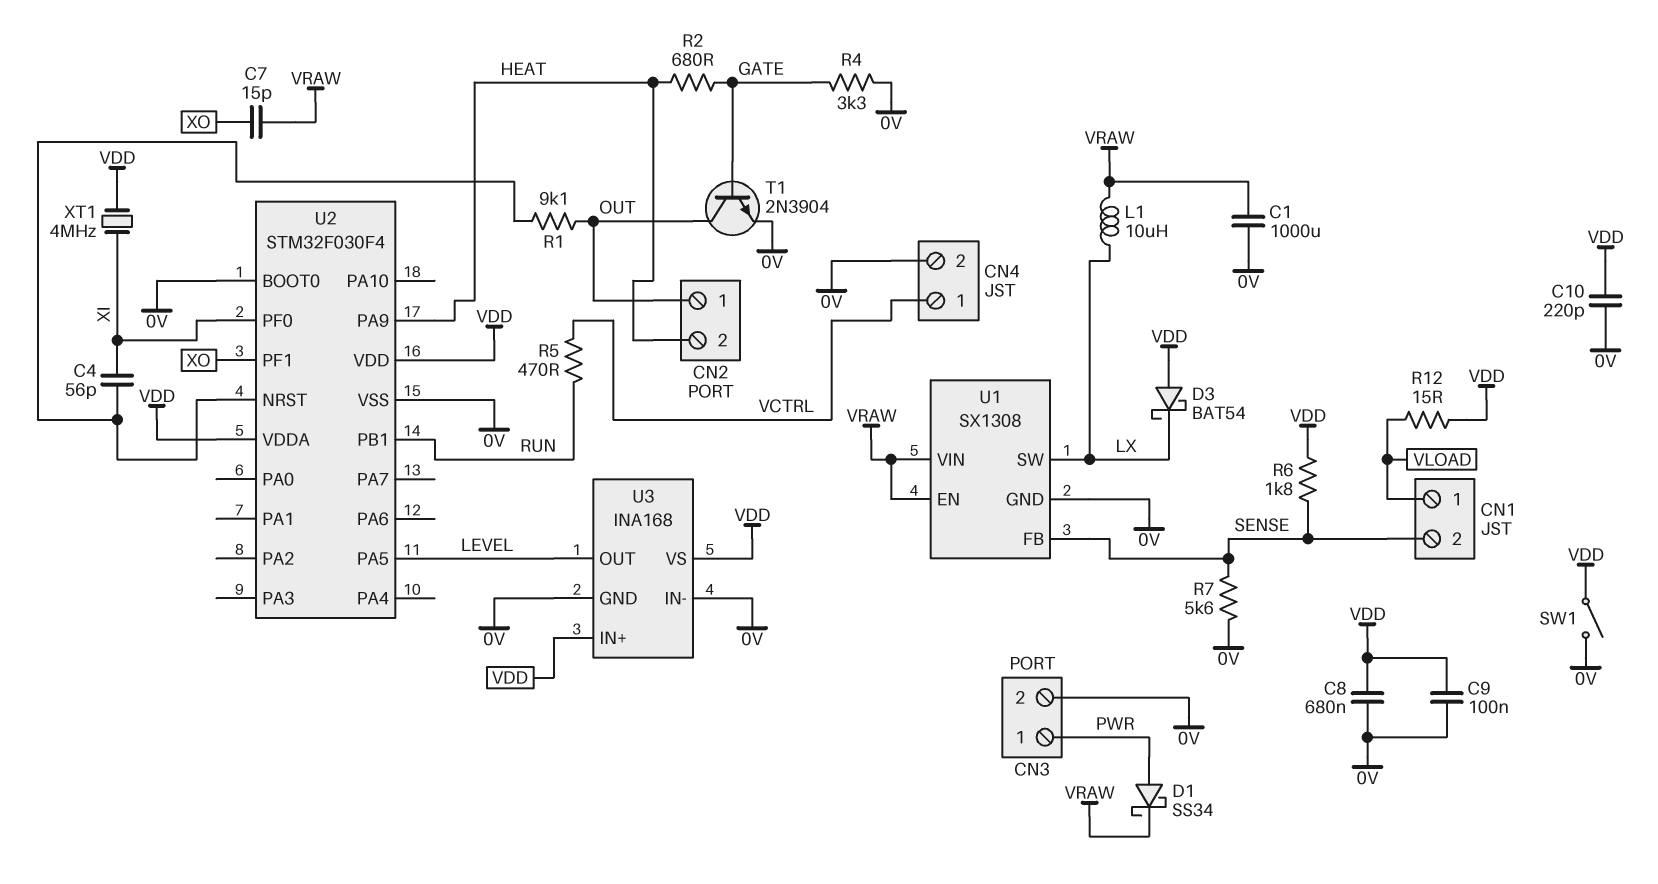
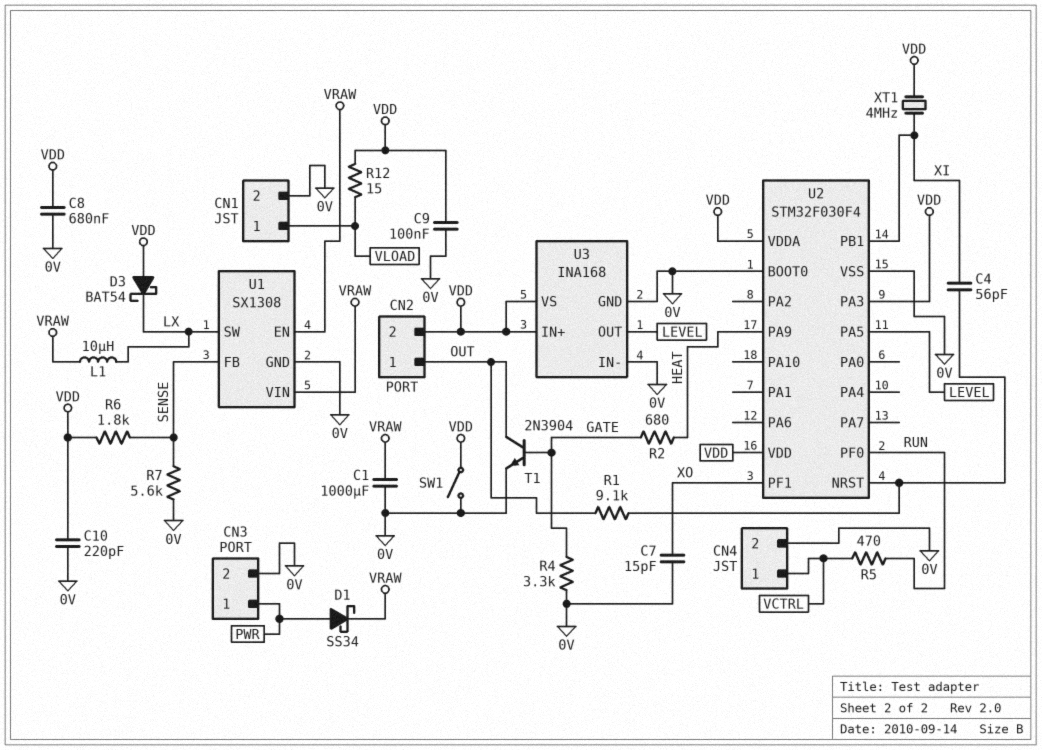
C7: 15pF (VRAW, XO) -> 15pF (0V, XO)
CN1 pin 2: SENSE -> 0V
CN2 pin 2: HEAT -> VDD
U2 pin PA3: none -> VDD
U2 pin PB1: RUN -> XI
U2 pin PF0: XI -> RUN

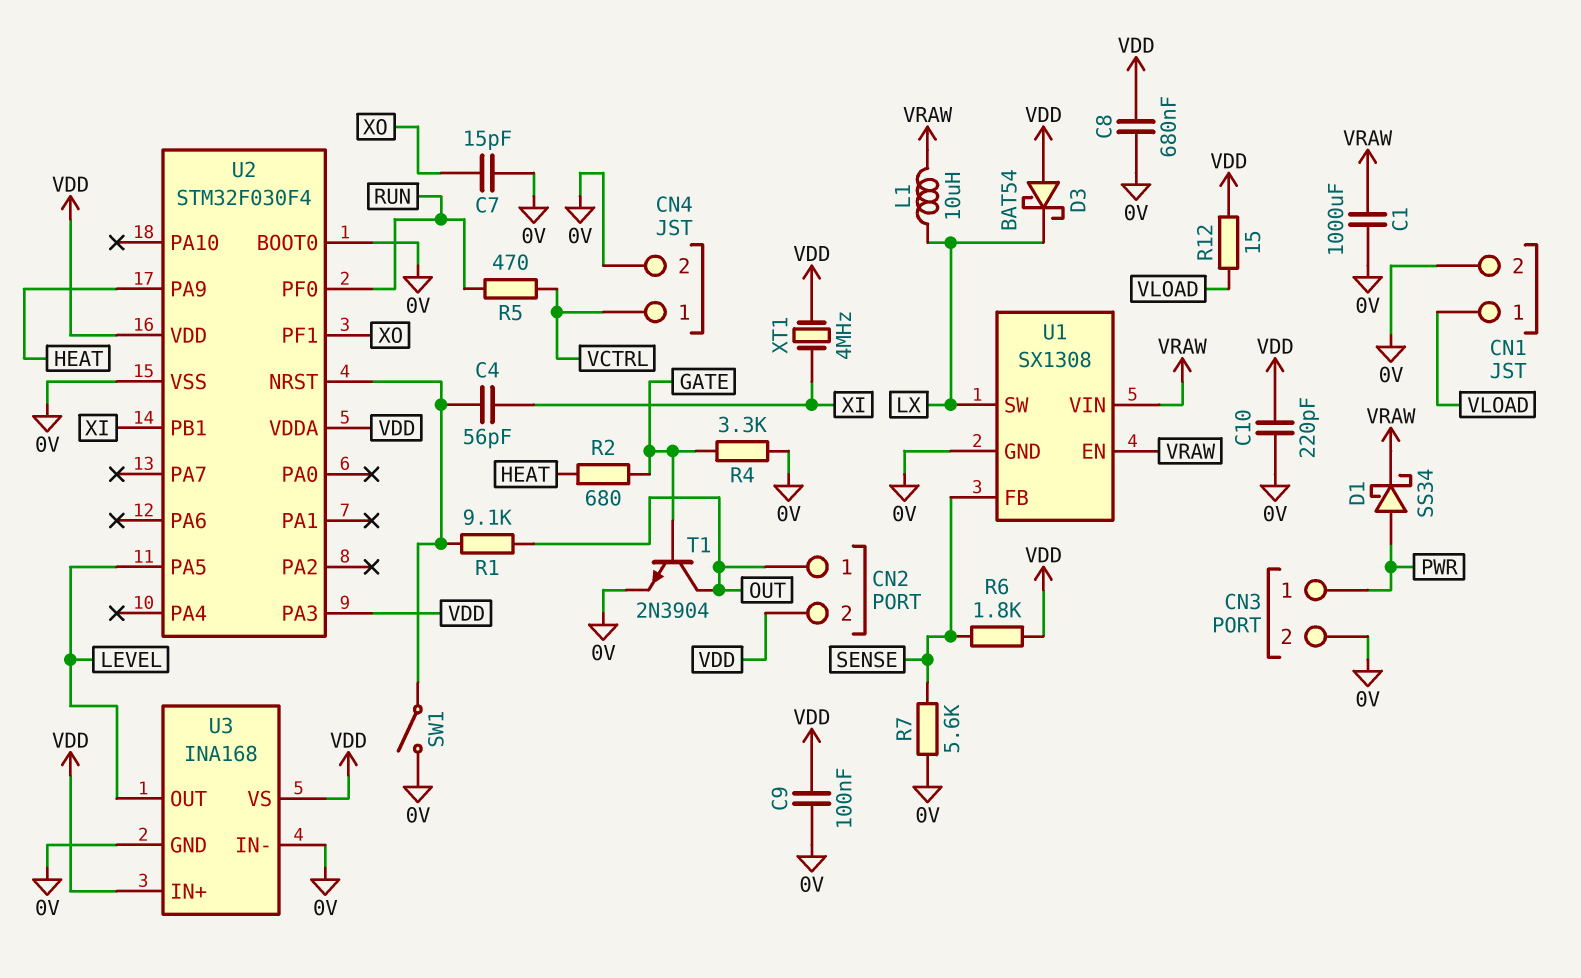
SW1: switch (0V, VDD) -> switch (0V, U2/NRST)

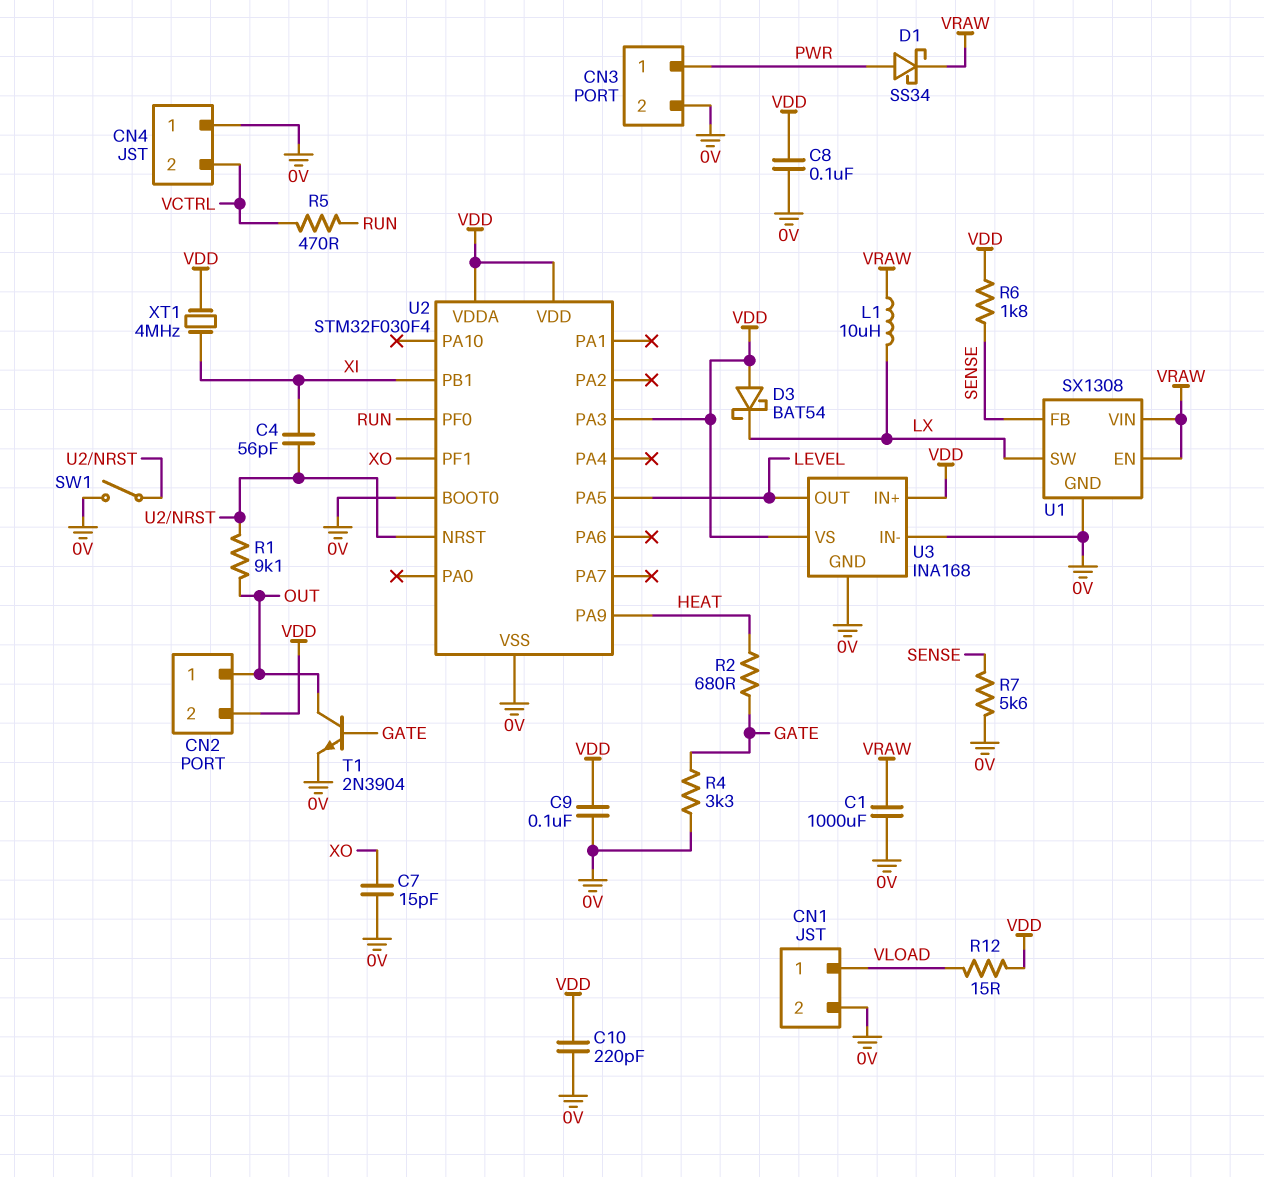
C8: 680nF (0V, VDD) -> 100nF (0V, VDD)
CN4 pin 1: VCTRL -> 0V
CN4 pin 2: 0V -> VCTRL

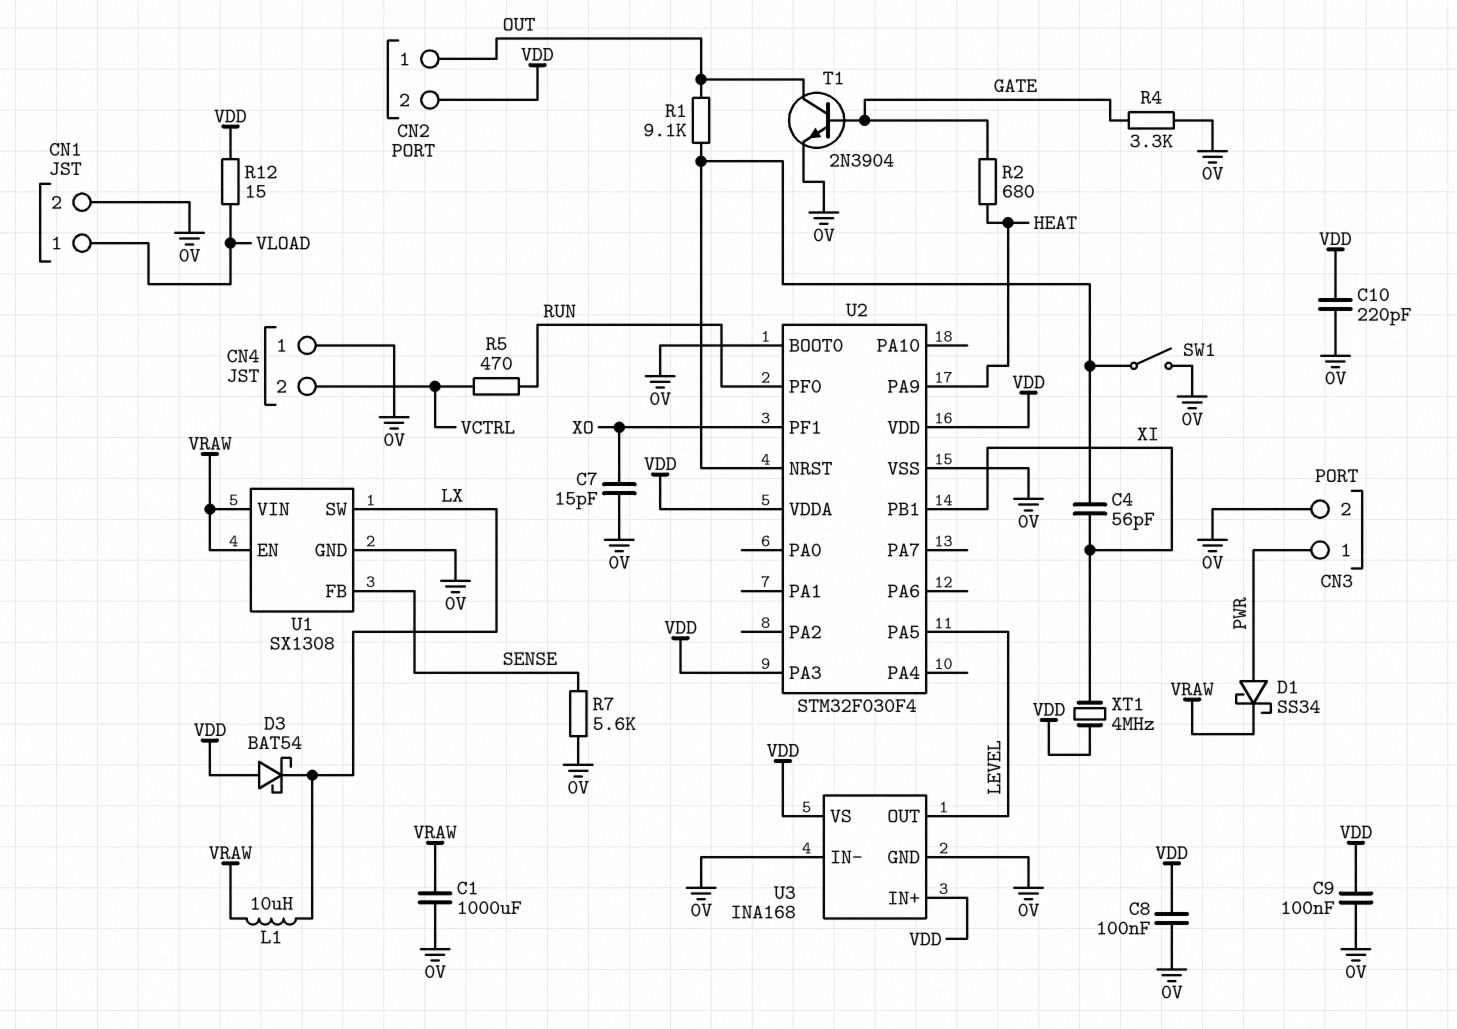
R6: 1.8k (SENSE, VDD) -> none

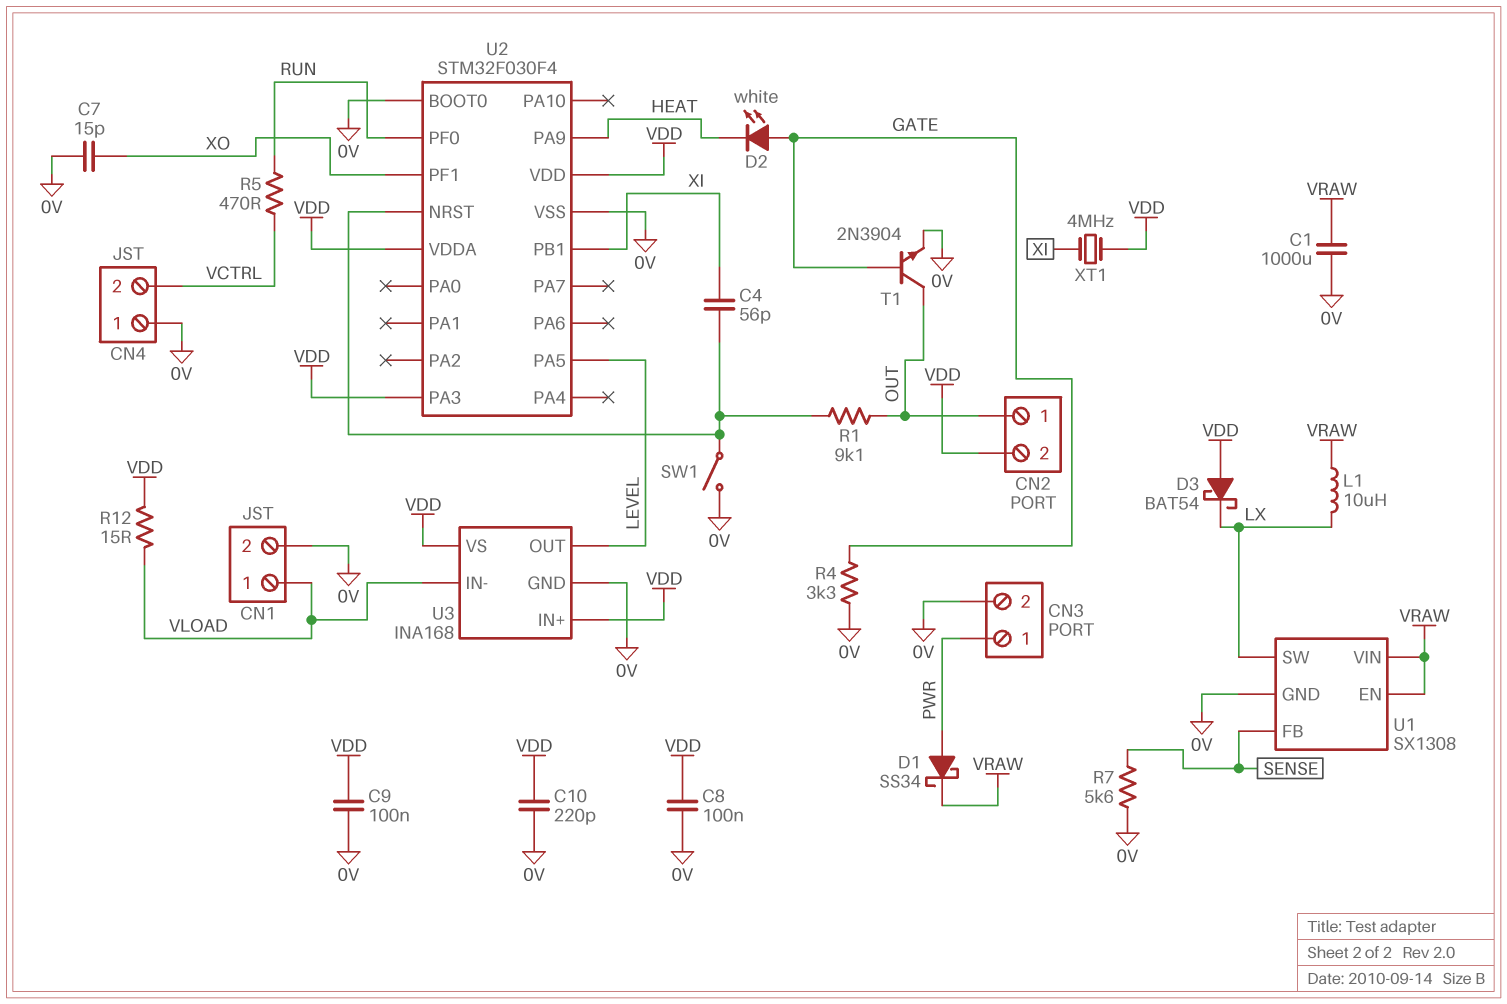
D2: none -> LED white (A GATE, K HEAT)
R2: 680 (GATE, HEAT) -> none
U3 pin IN-: 0V -> VLOAD

